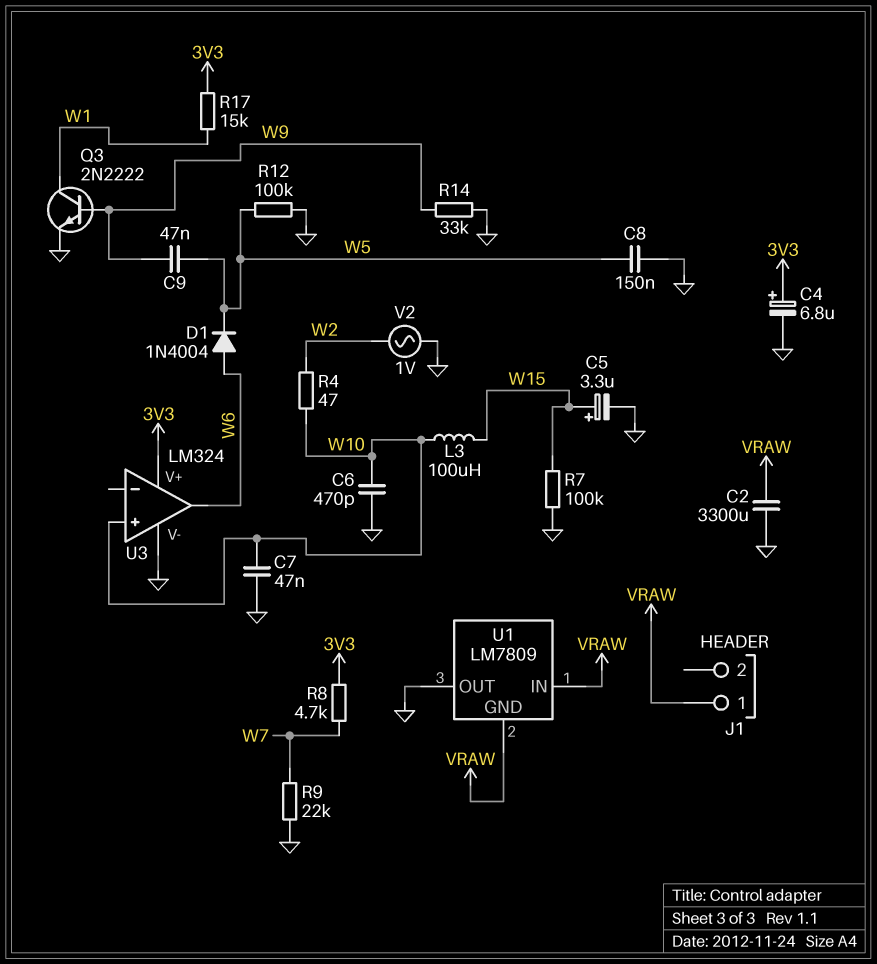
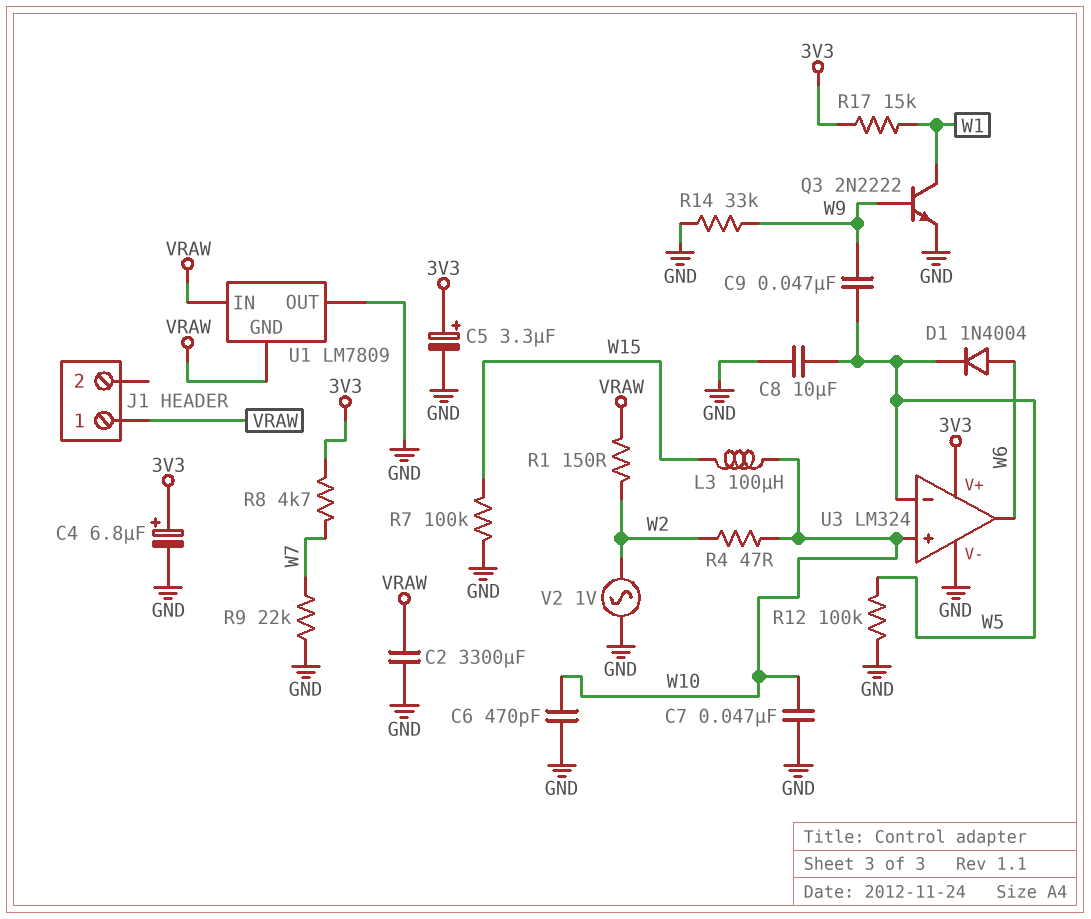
C5: 3.3uF (plus W15, minus GND) -> 3.3uF (plus 3V3, minus GND)
C8: 150nF (GND, W5) -> 10uF (GND, W5)
R1: none -> 150 (VRAW, W2)
U3 pin in-: none -> W5

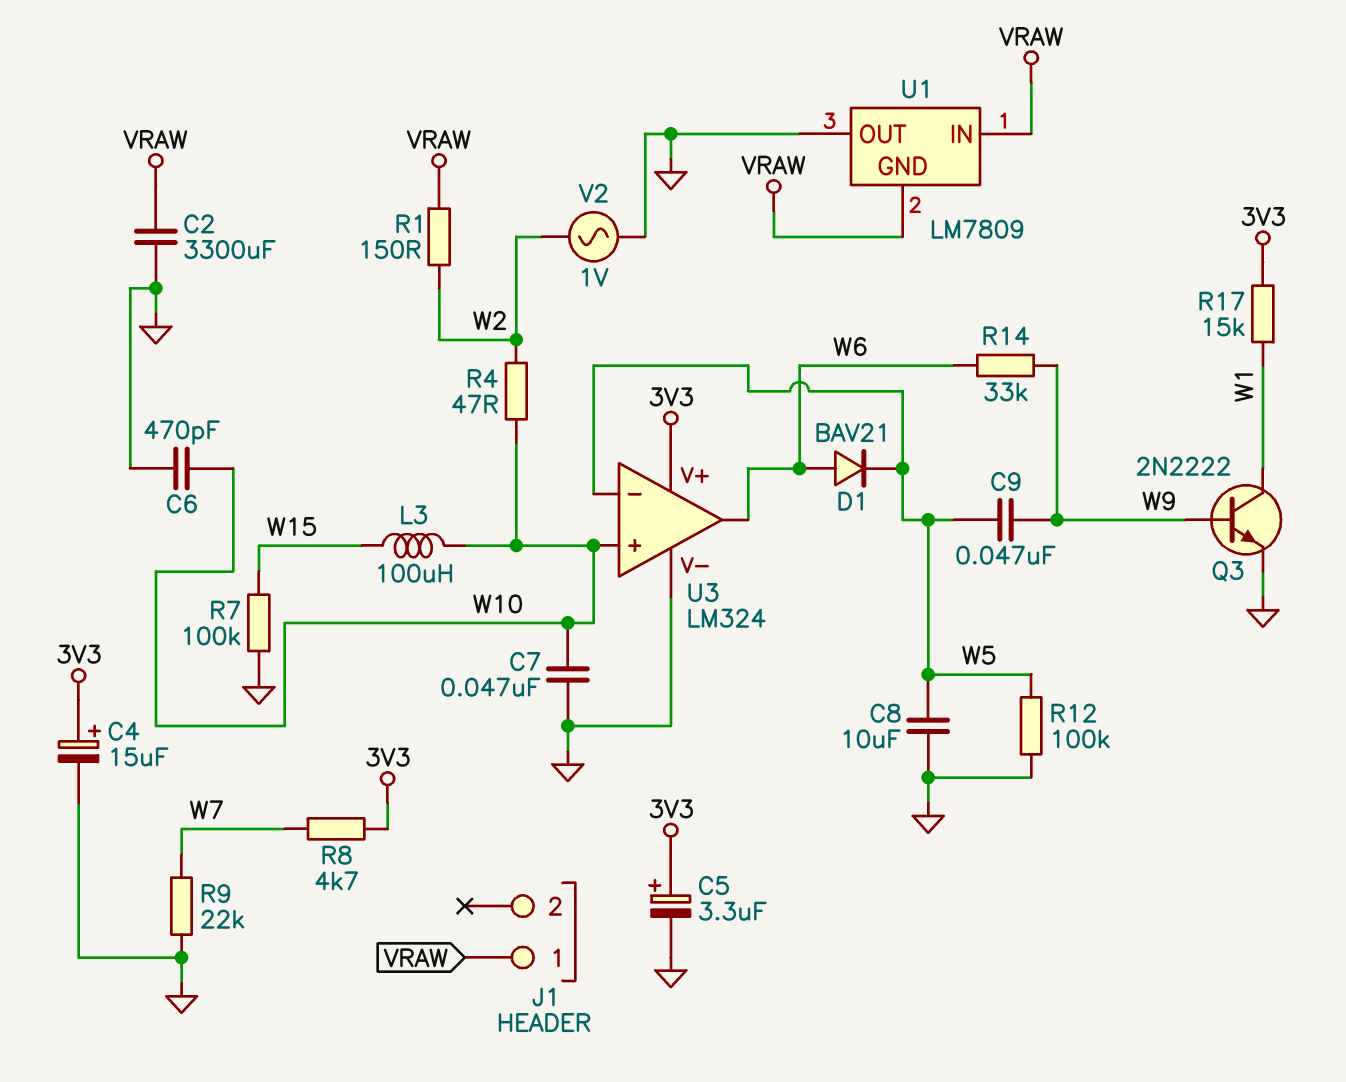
C4: 6.8uF (plus 3V3, minus GND) -> 15uF (plus 3V3, minus GND)
D1: diode 1N4004 (A W6, K W5) -> diode BAV21 (A W6, K W5)
R14: 33k (GND, W9) -> 33k (W6, W9)

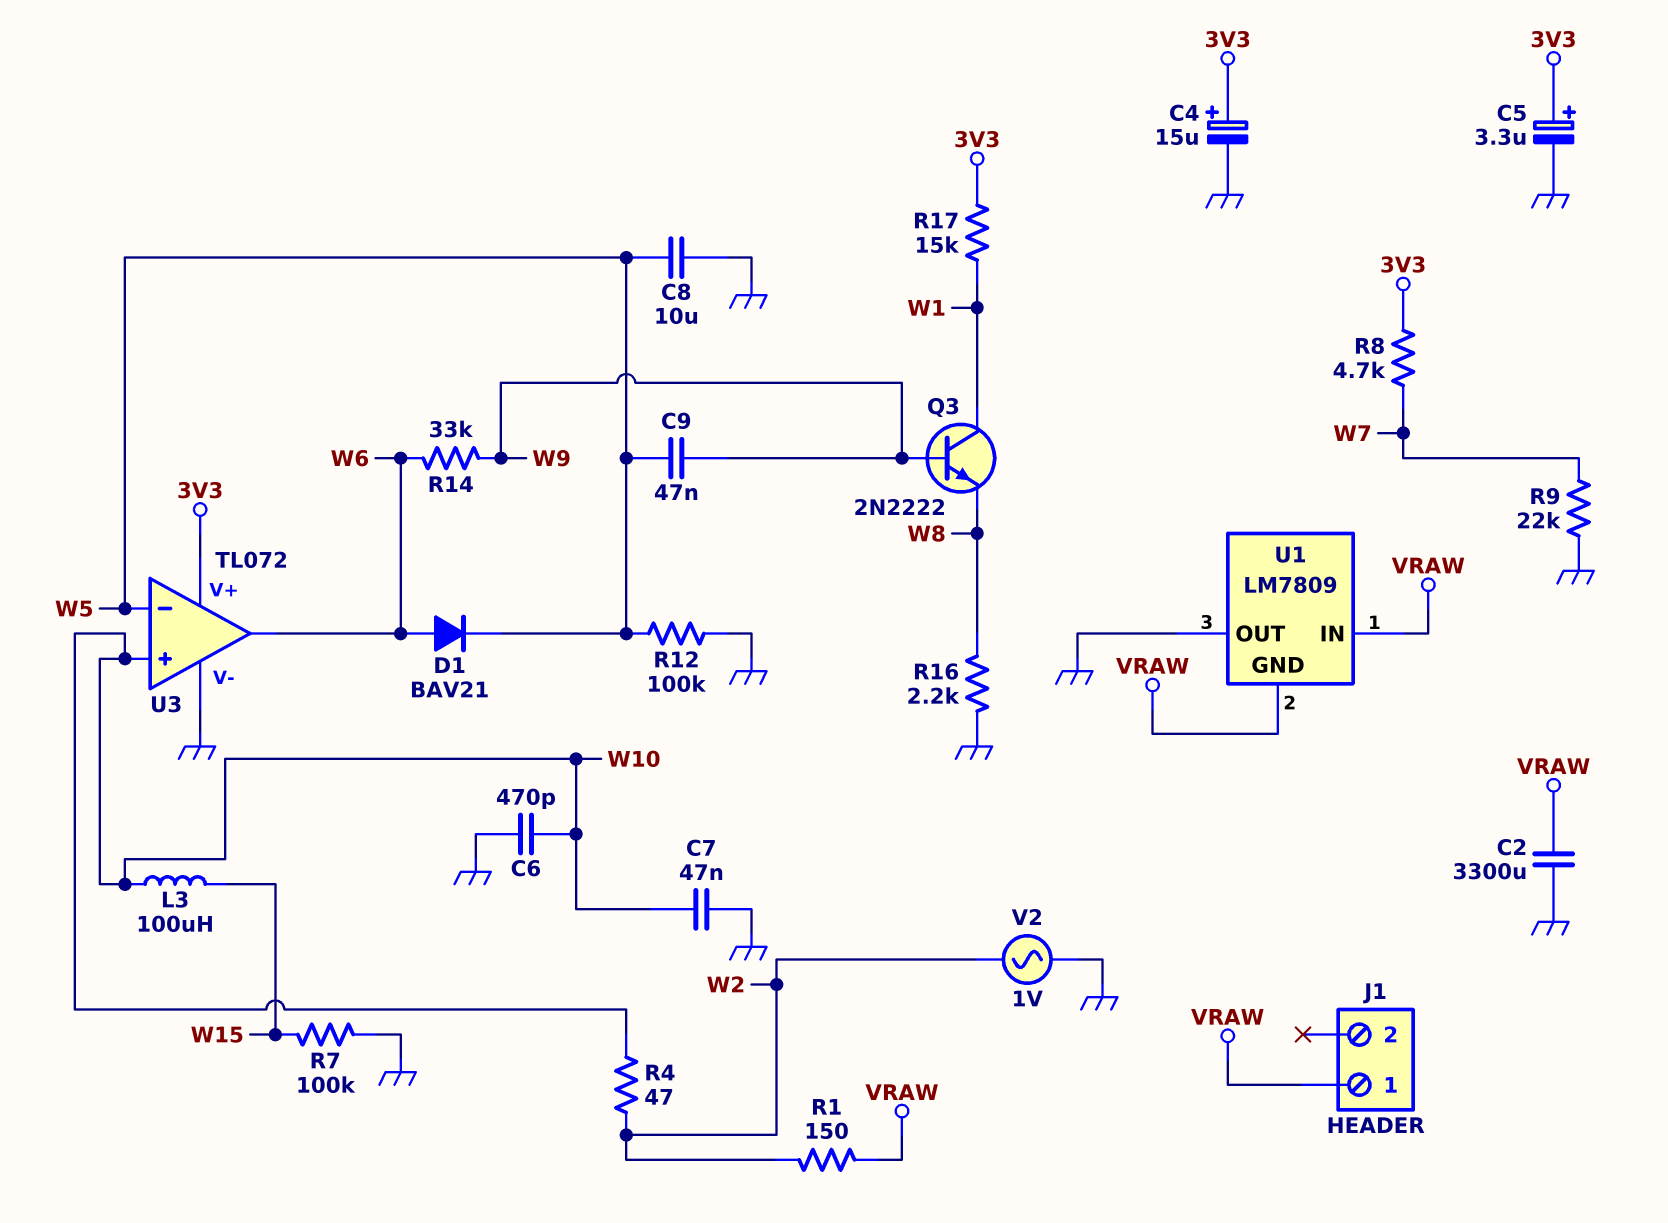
Q3: NPN 2N2222 (B W9, C W1, E GND) -> NPN 2N2222 (B W9, C W1, E W8)
R16: none -> 2.2k (GND, W8)
U3: LM324 -> TL072

